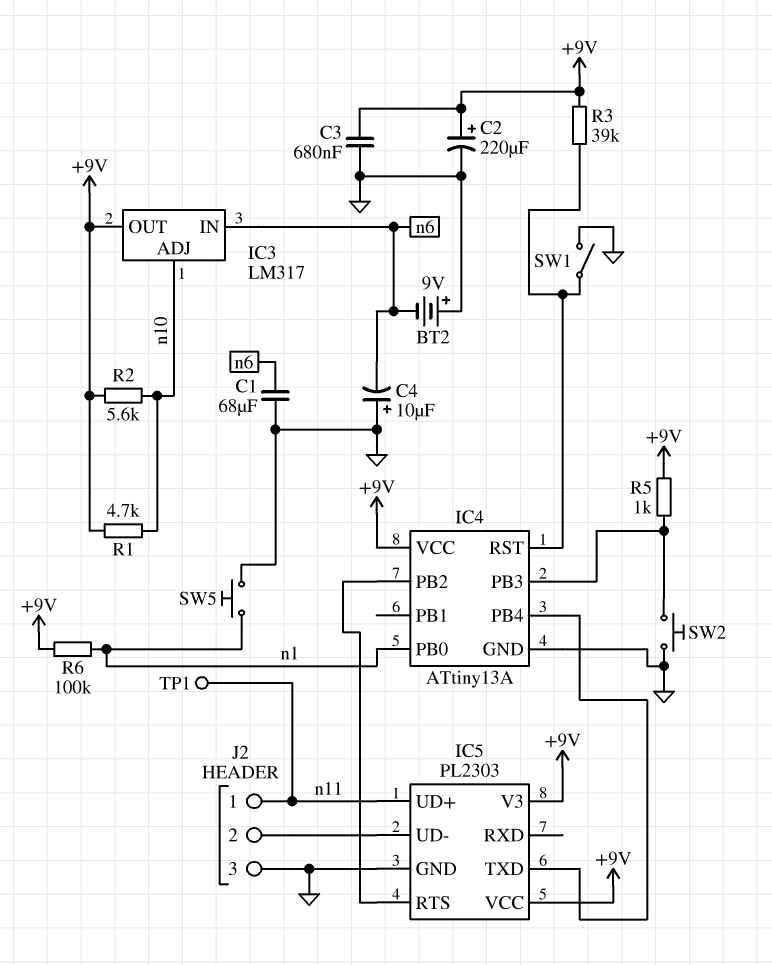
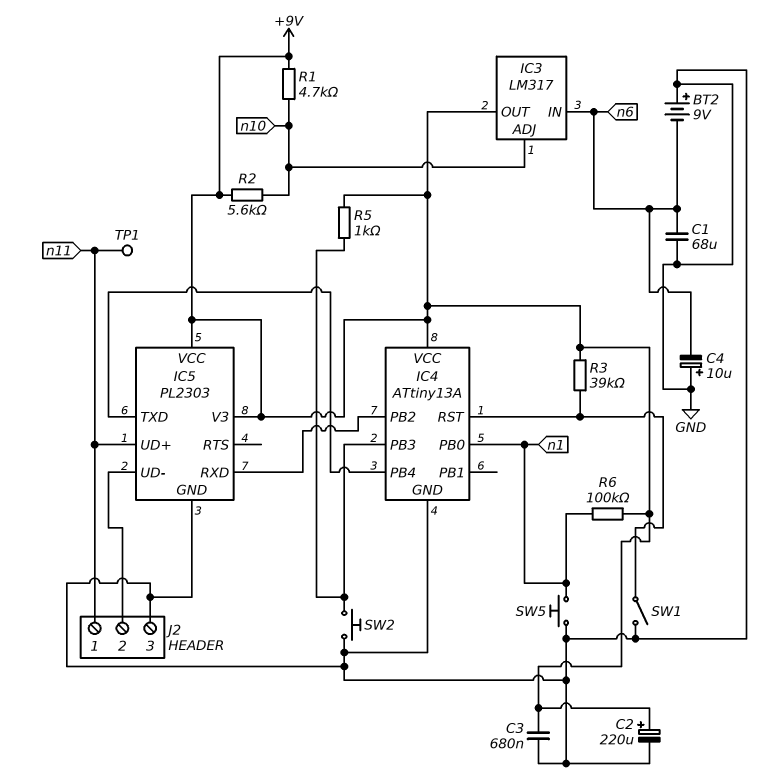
IC5 pin RTS: IC4/PB2 -> none
IC5 pin RXD: none -> IC4/PB2

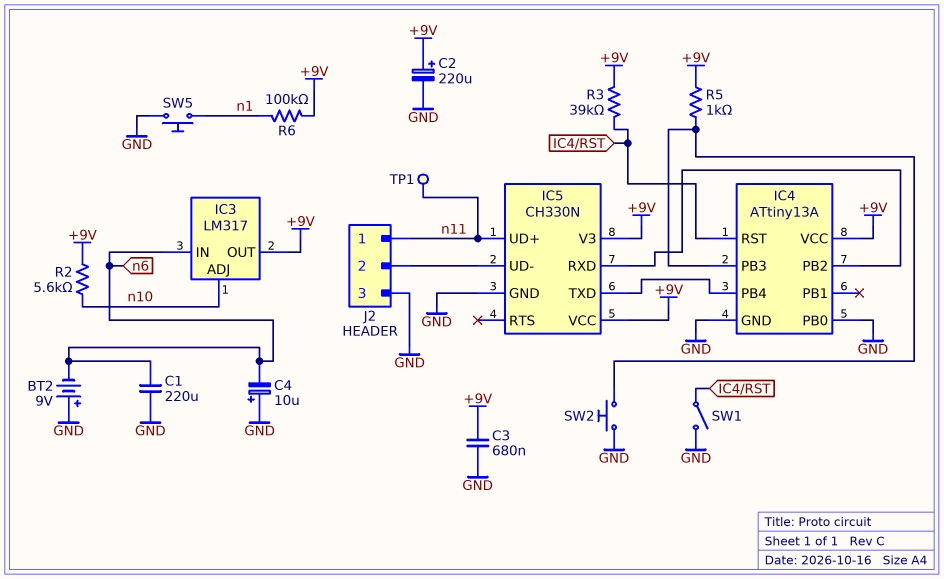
C1: 68uF (GND, n6) -> 220uF (GND, n6)
IC4 pin PB0: n1 -> GND
IC5: PL2303 -> CH330N
R1: 4.7k (+9V, n10) -> none

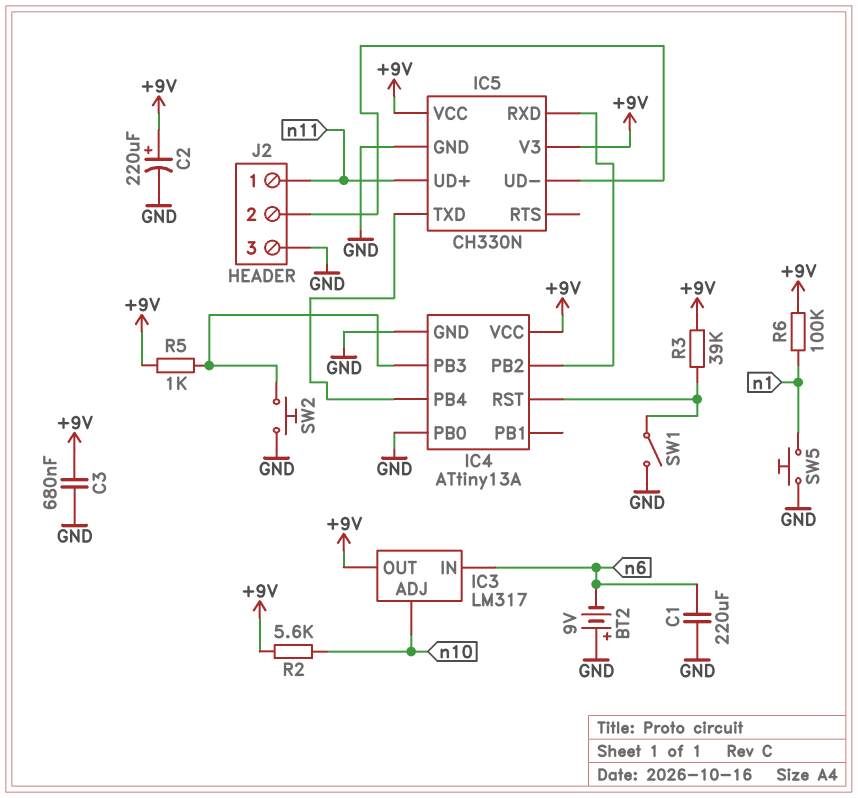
C4: 10uF (plus GND, minus n6) -> none
TP1: test point (n11) -> none

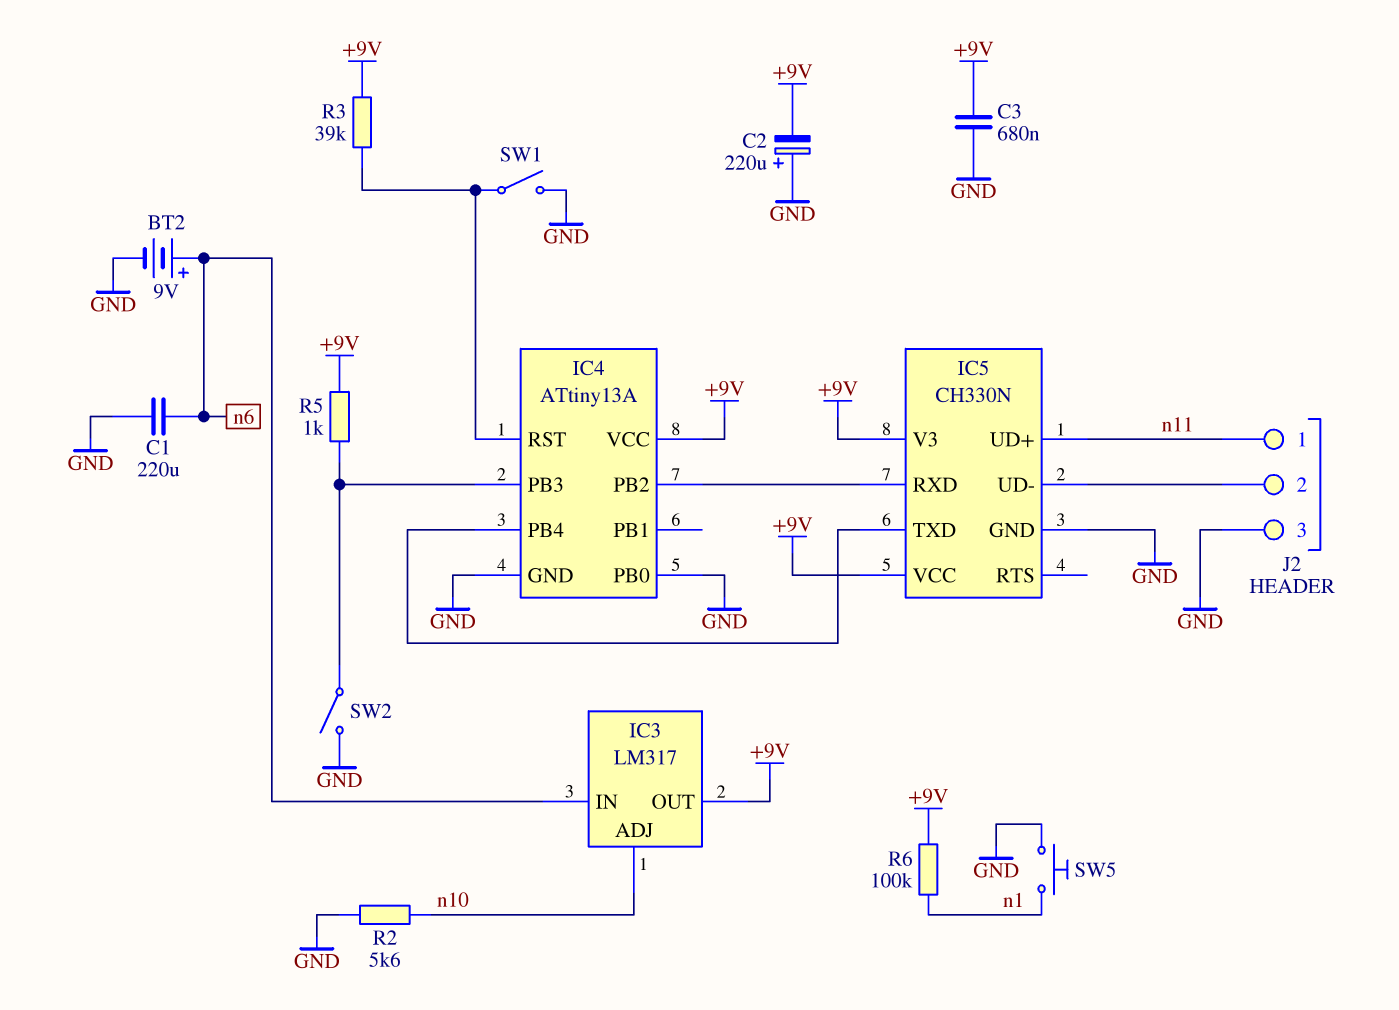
BT2: 9V (plus GND, minus n6) -> 9V (plus n6, minus GND)
C2: 220uF (plus +9V, minus GND) -> 220uF (plus GND, minus +9V)
R2: 5.6k (+9V, n10) -> 5.6k (GND, n10)
SW2: button (GND, IC4/PB3) -> switch (GND, IC4/PB3)

